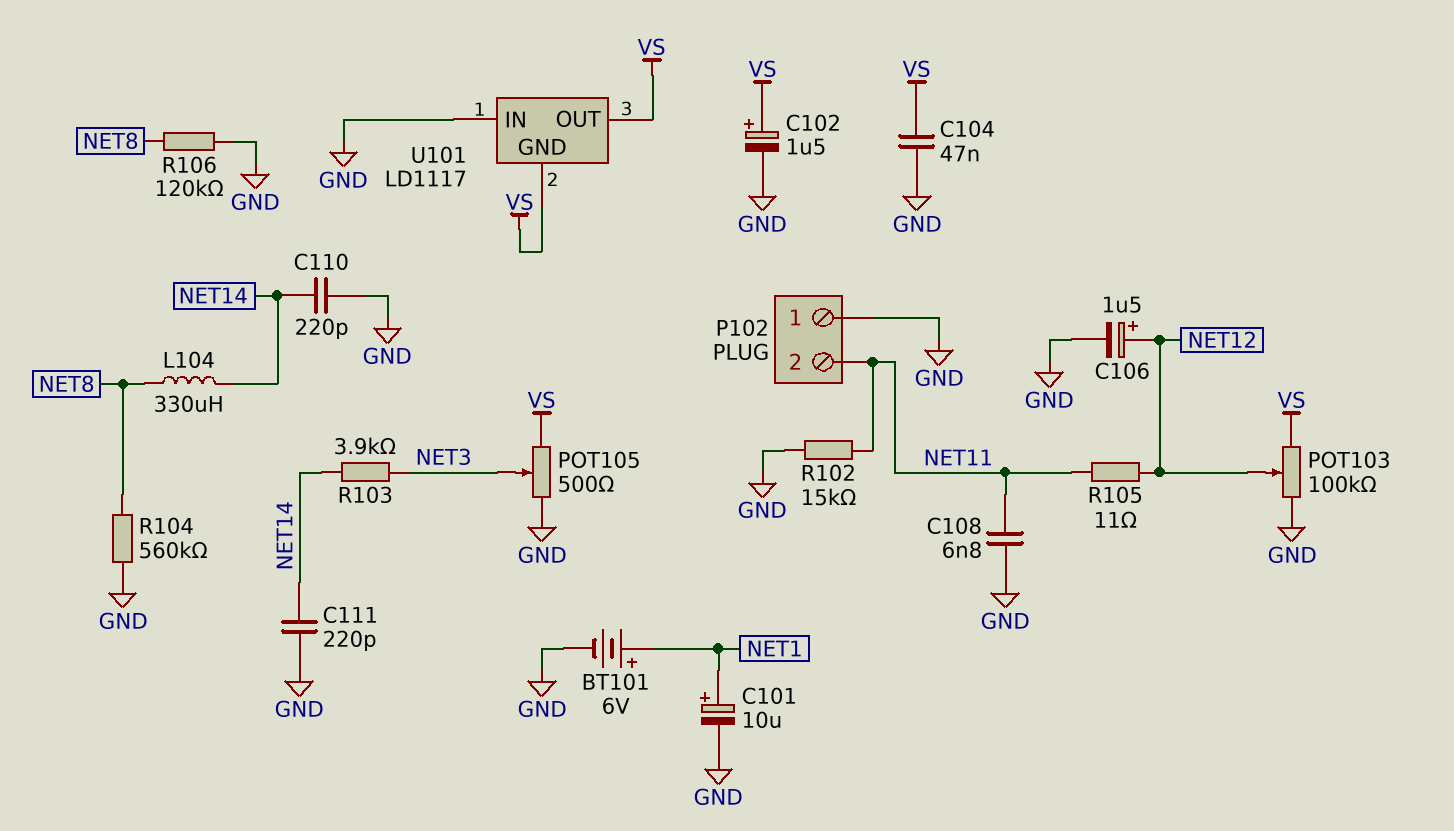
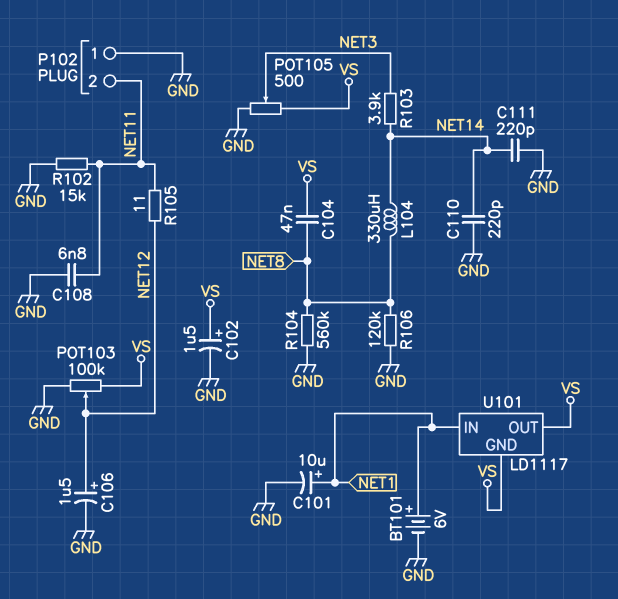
C104: 47nF (GND, VS) -> 47nF (NET8, VS)
U101 pin IN: GND -> NET1

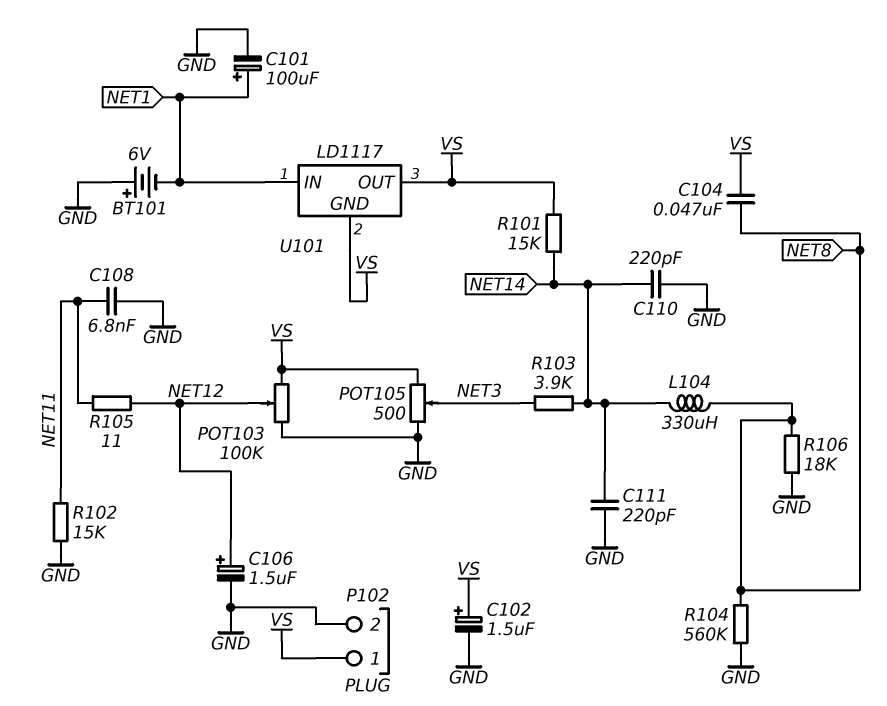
BT101: 6V (plus NET1, minus GND) -> 6V (plus GND, minus NET1)
C101: 10uF (plus NET1, minus GND) -> 100uF (plus NET1, minus GND)
P102 pin 1: GND -> VS
P102 pin 2: NET11 -> GND
R101: none -> 15k (NET14, VS)
R106: 120k (GND, NET8) -> 18k (GND, NET8)

